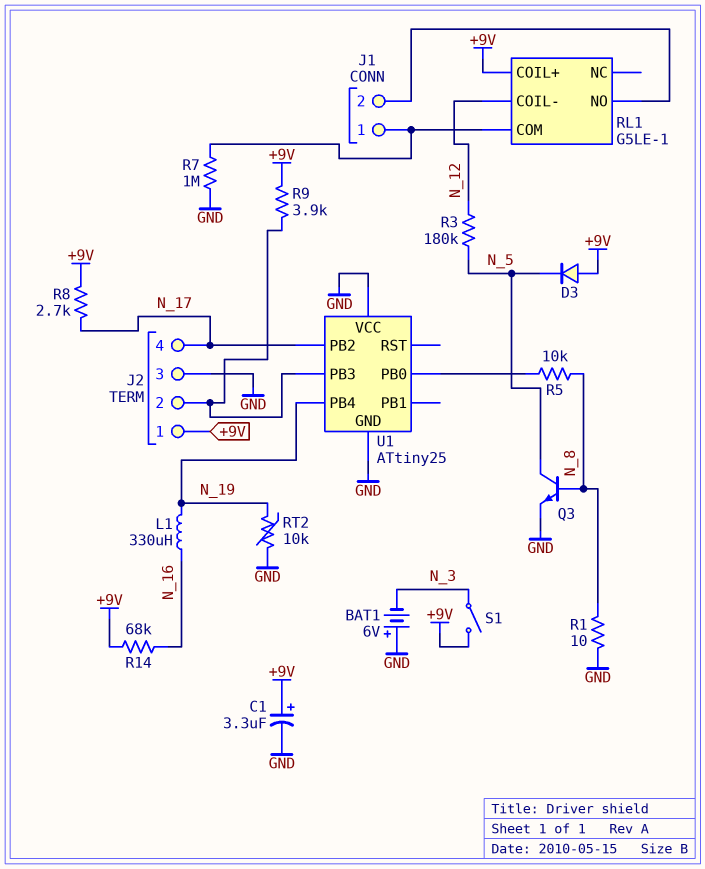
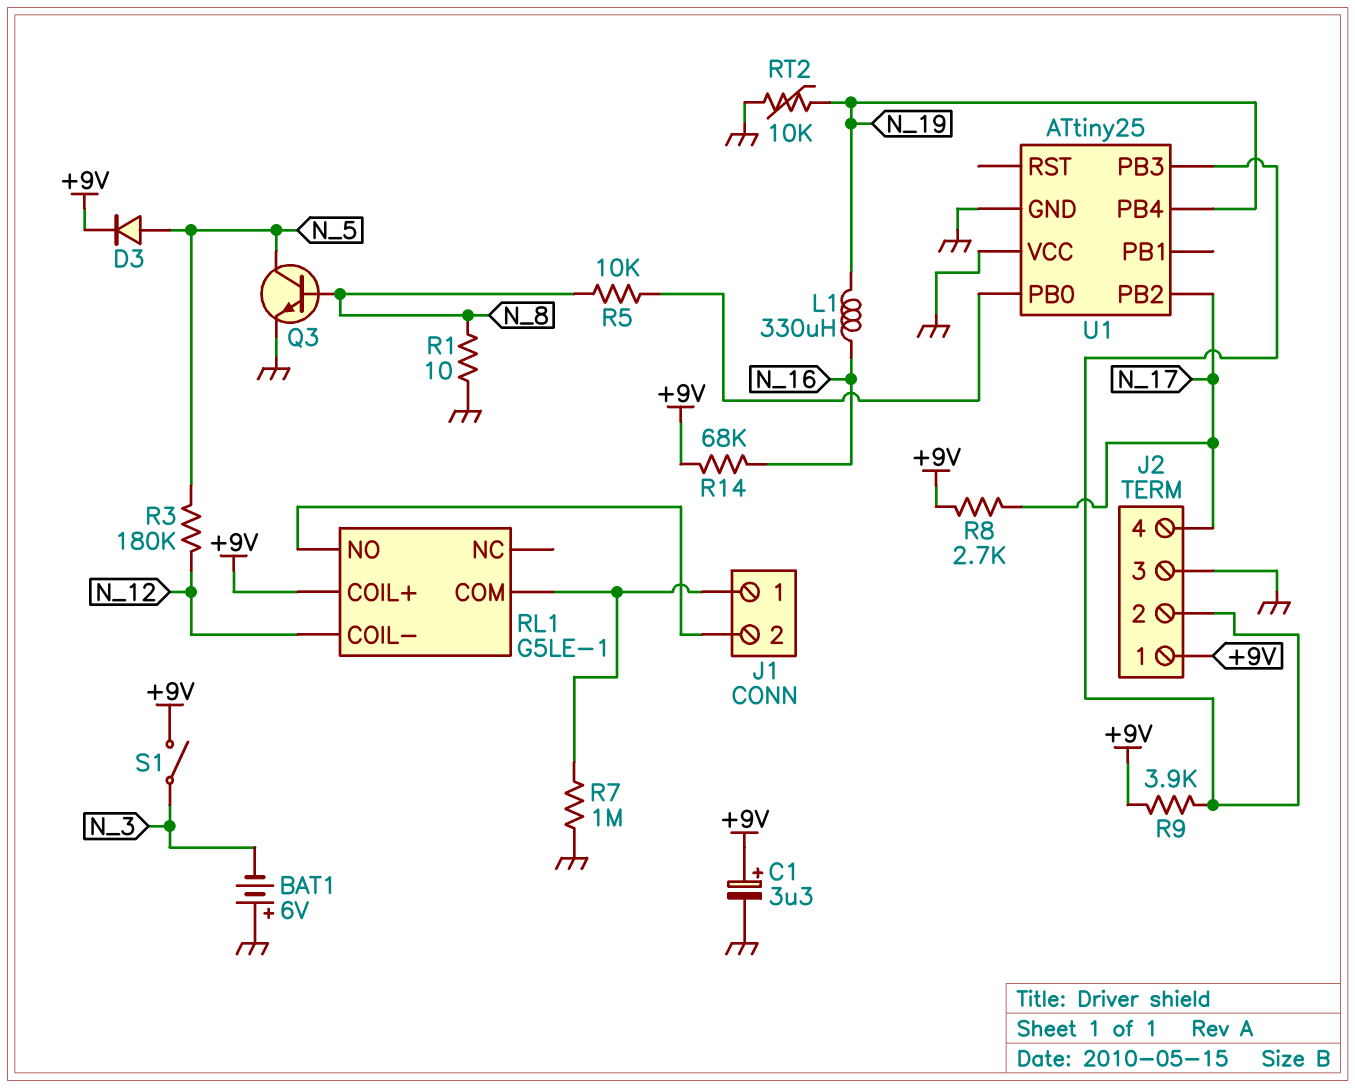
D3: diode (A +9V, K N_5) -> diode (A N_5, K +9V)

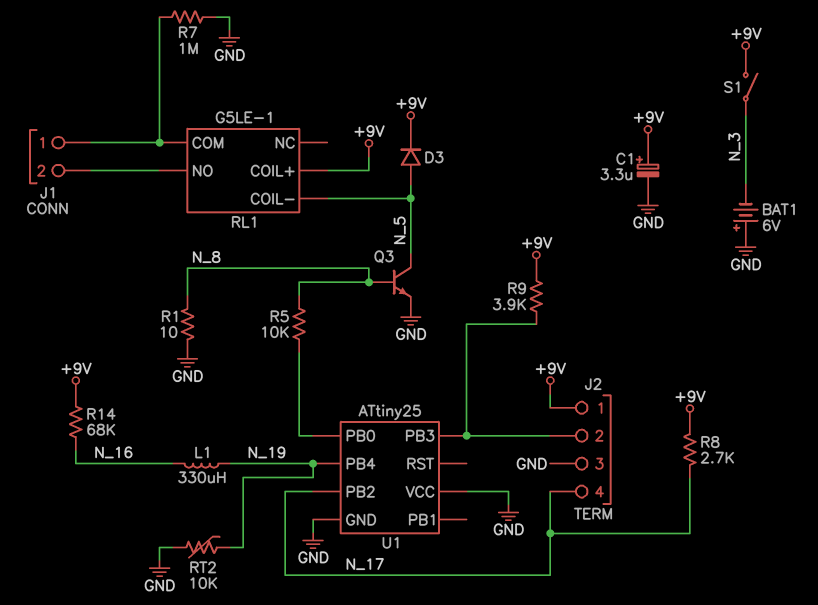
R3: 180k (N_5, N_12) -> none
RL1 pin COIL-: N_12 -> N_5

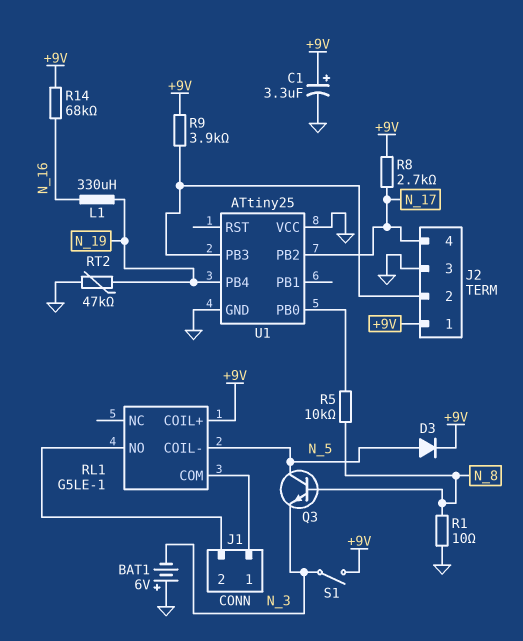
Q3: NPN (B N_8, C N_5, E GND) -> NPN (B N_8, C N_5, E N_3)
R7: 1M (GND, J1/1) -> none
RT2: 10k (GND, N_19) -> 47k (GND, N_19)

